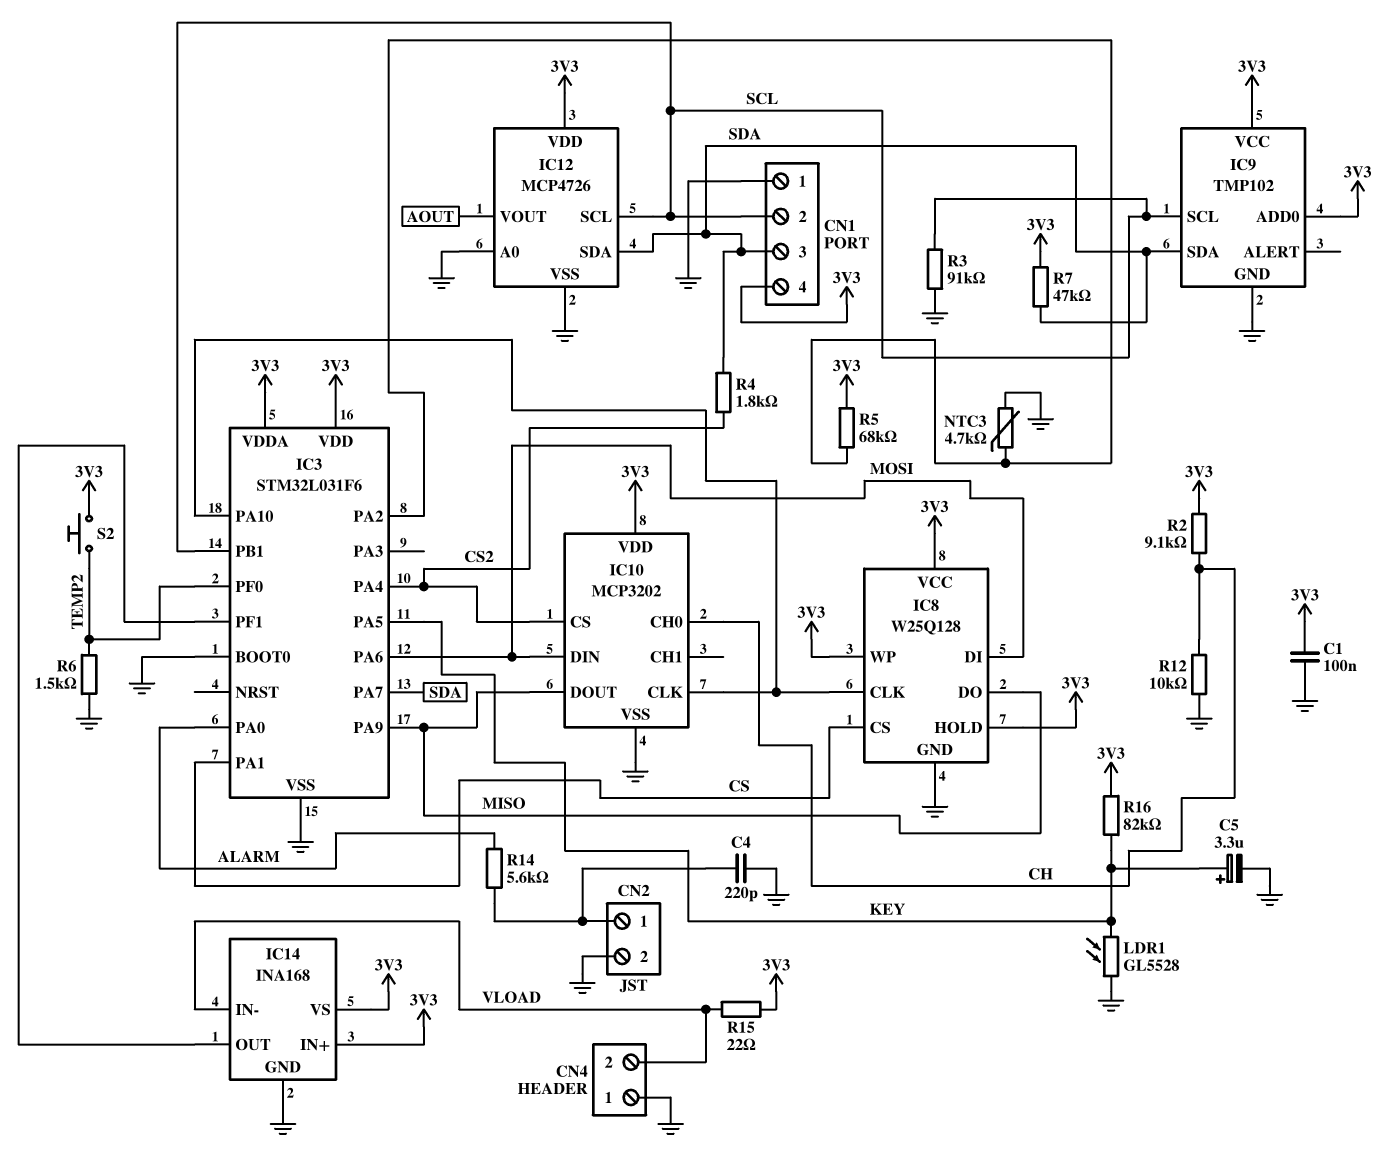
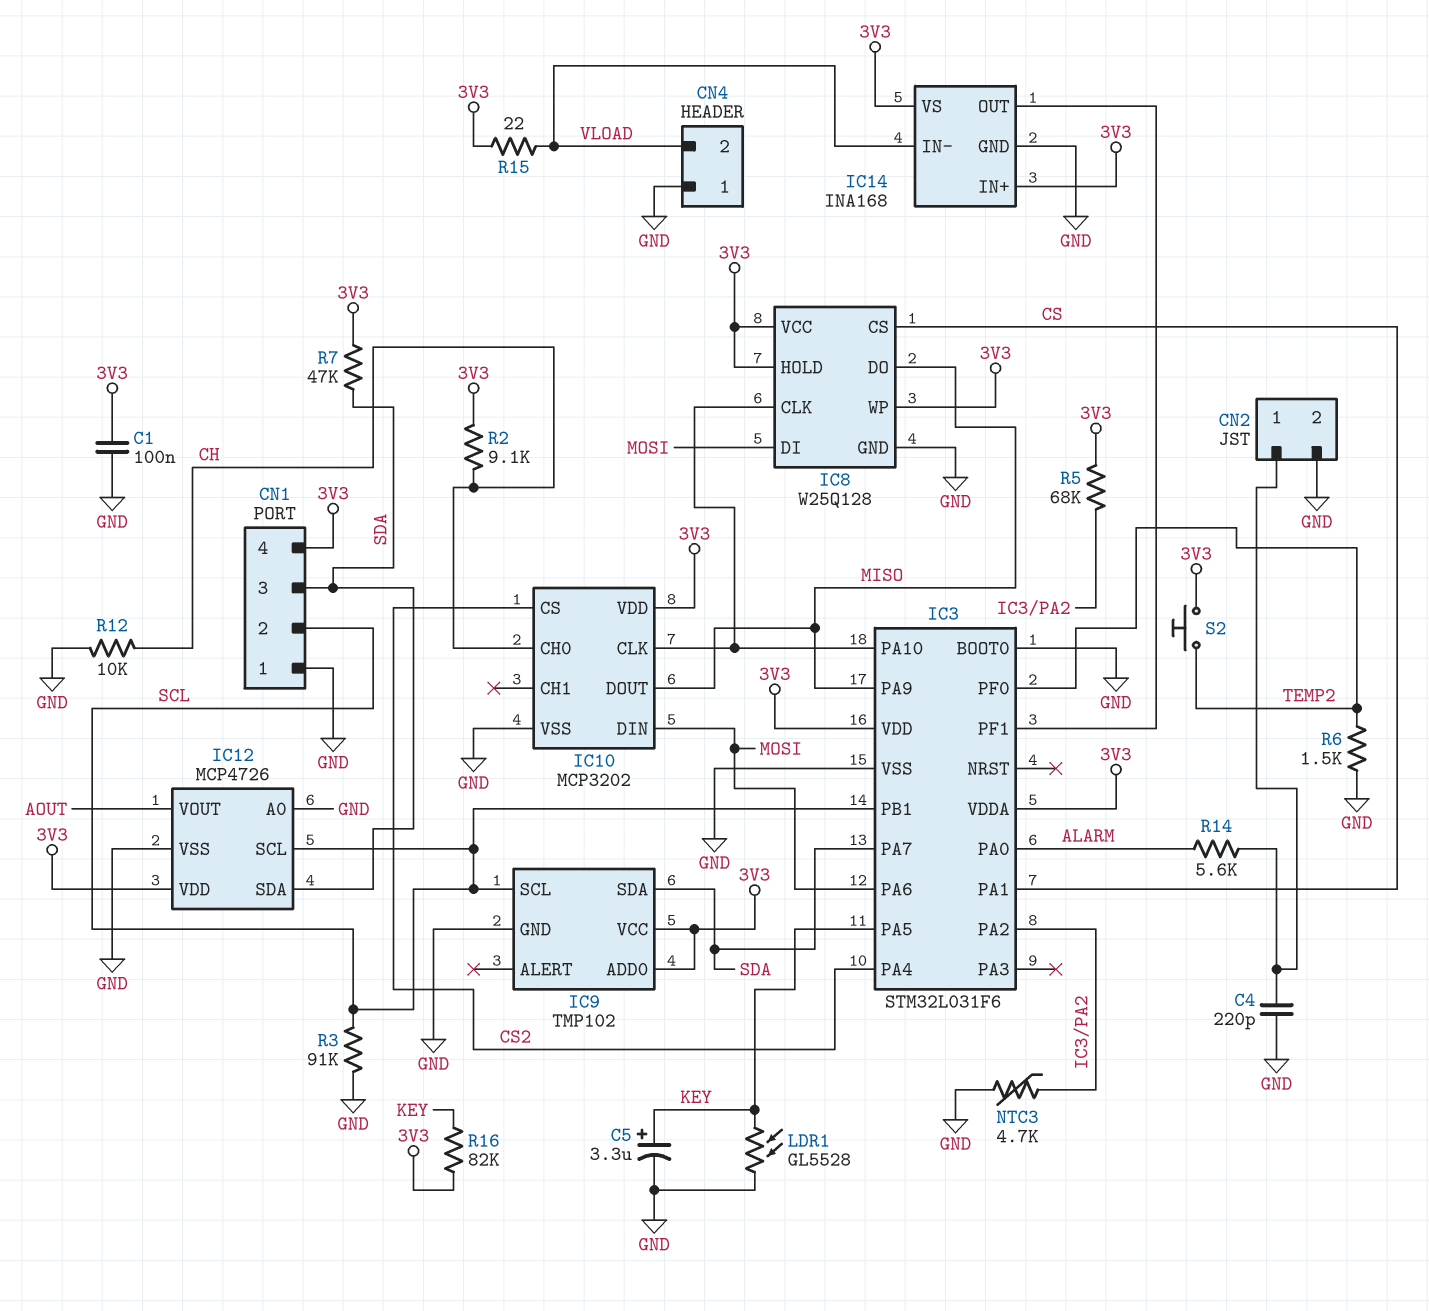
R4: 1.8k (CS2, SDA) -> none

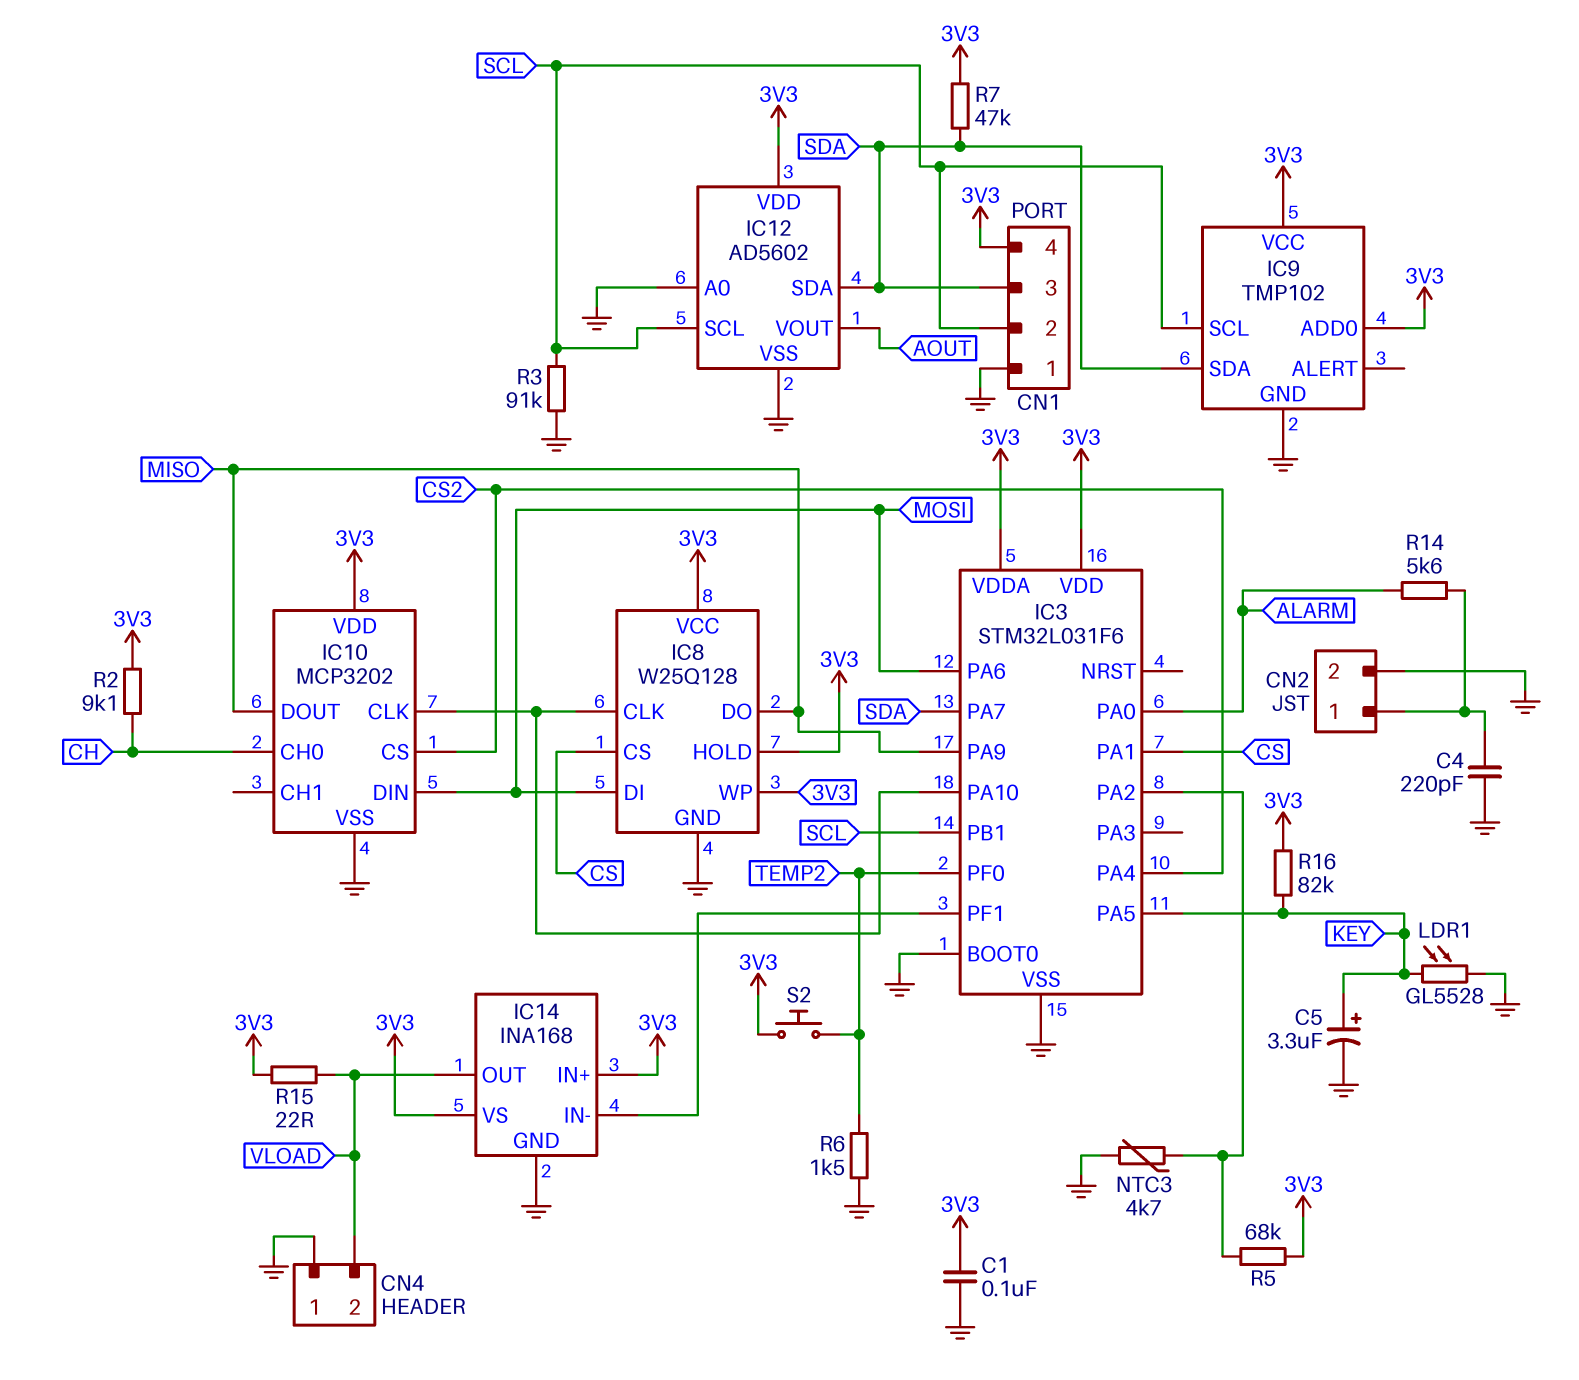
IC12: MCP4726 -> AD5602
IC14 pin IN-: VLOAD -> IC3/PF1
IC14 pin OUT: IC3/PF1 -> VLOAD
R12: 10k (CH, GND) -> none

